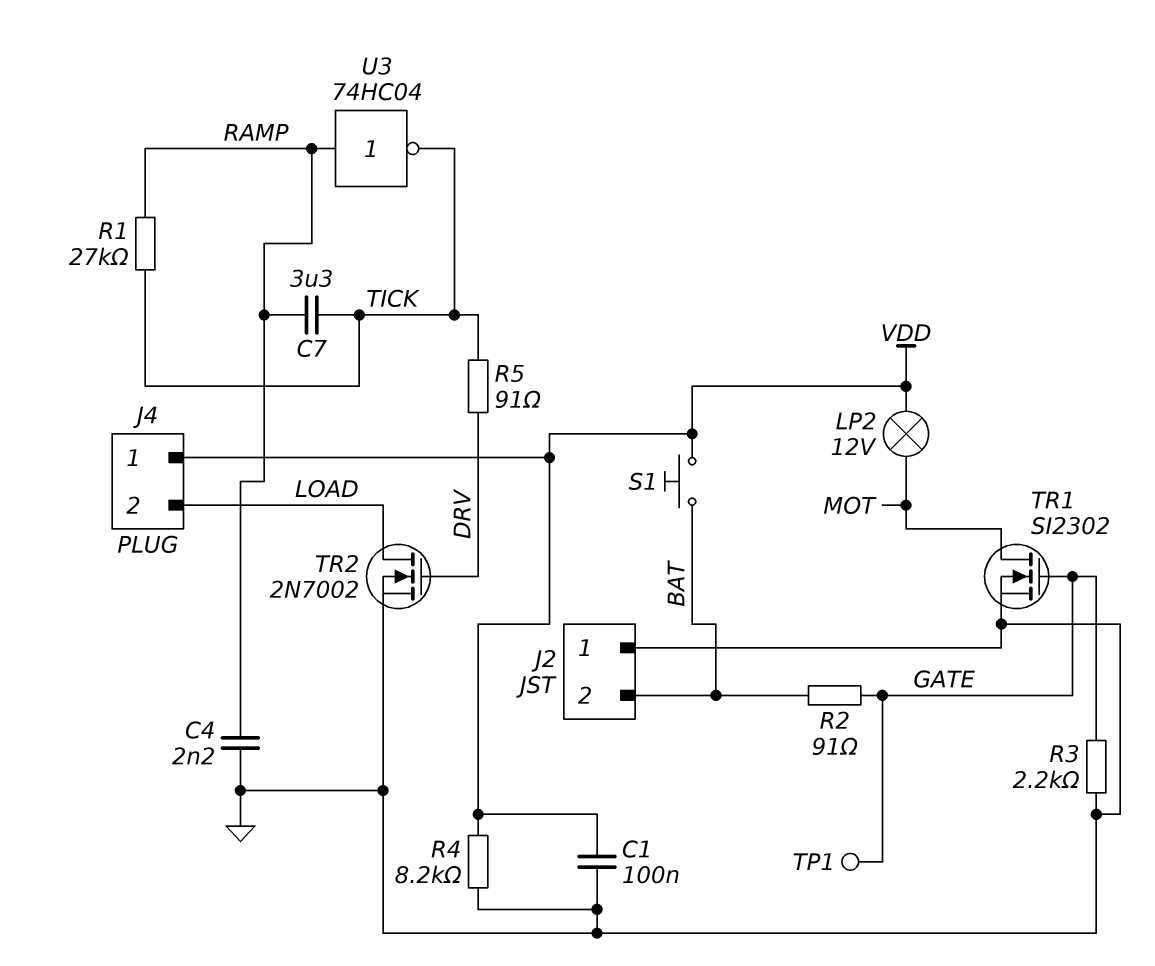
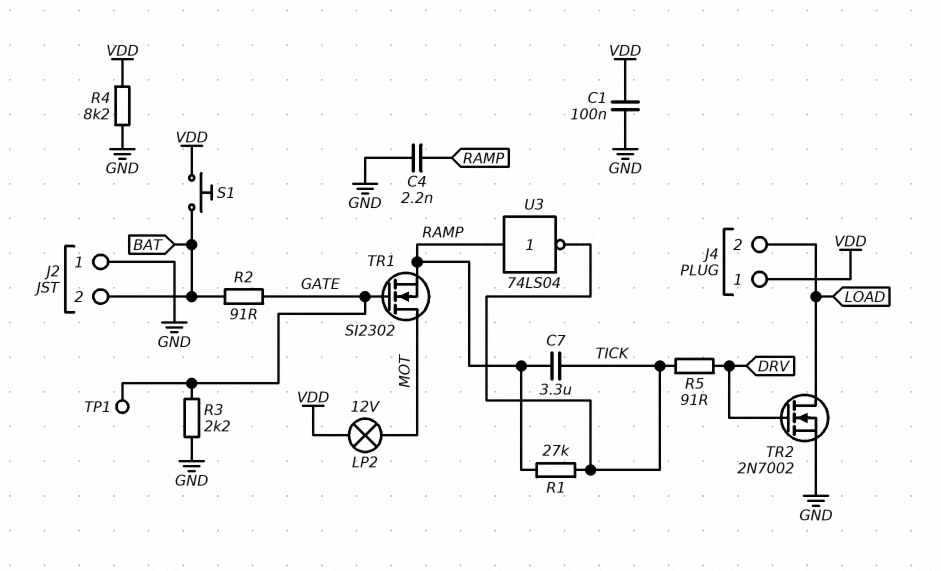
TR1: NMOS SI2302 (G GATE, D MOT, S GND) -> NMOS SI2302 (G GATE, D MOT, S RAMP)
U3: NOT 74HC04 (in RAMP, out TICK) -> NOT 74LS04 (in RAMP, out TICK)

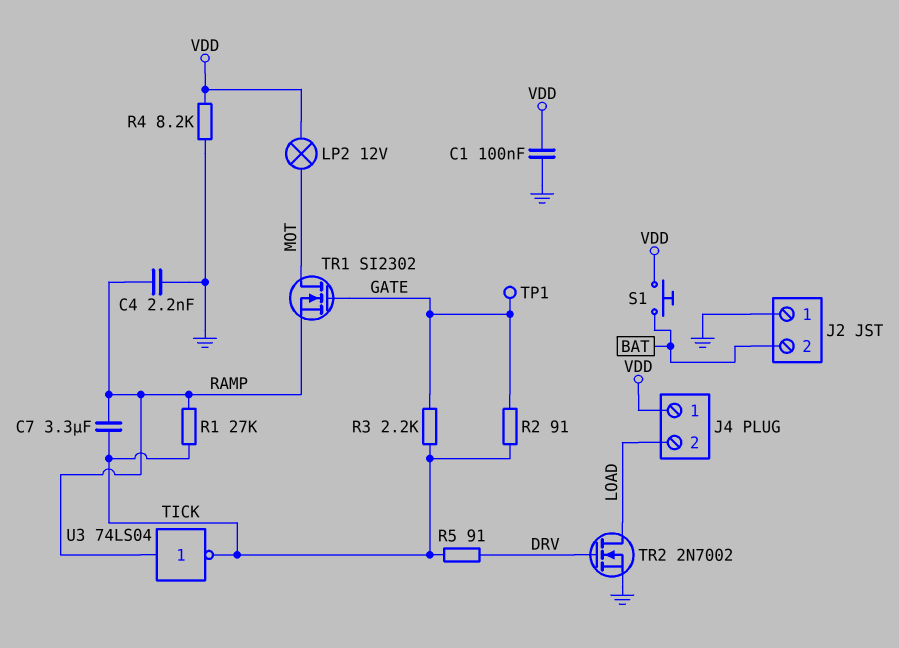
R2: 91 (BAT, GATE) -> 91 (GATE, TICK)
R3: 2.2k (GATE, GND) -> 2.2k (GATE, TICK)

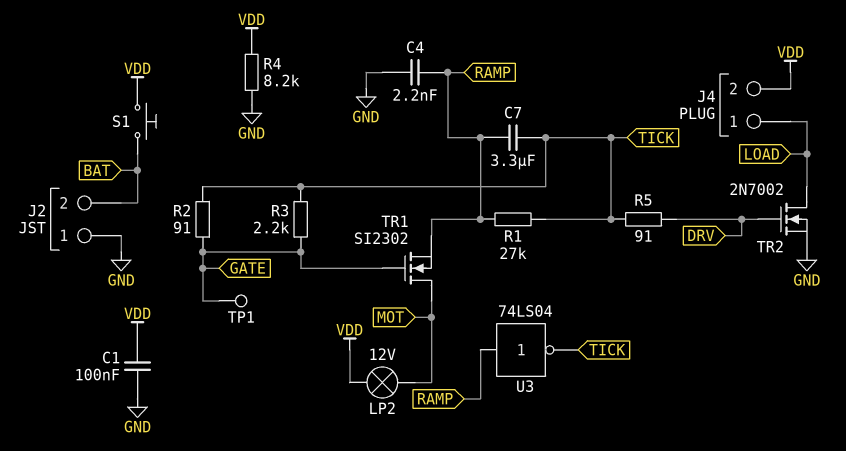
J4 pin 1: VDD -> LOAD
J4 pin 2: LOAD -> VDD

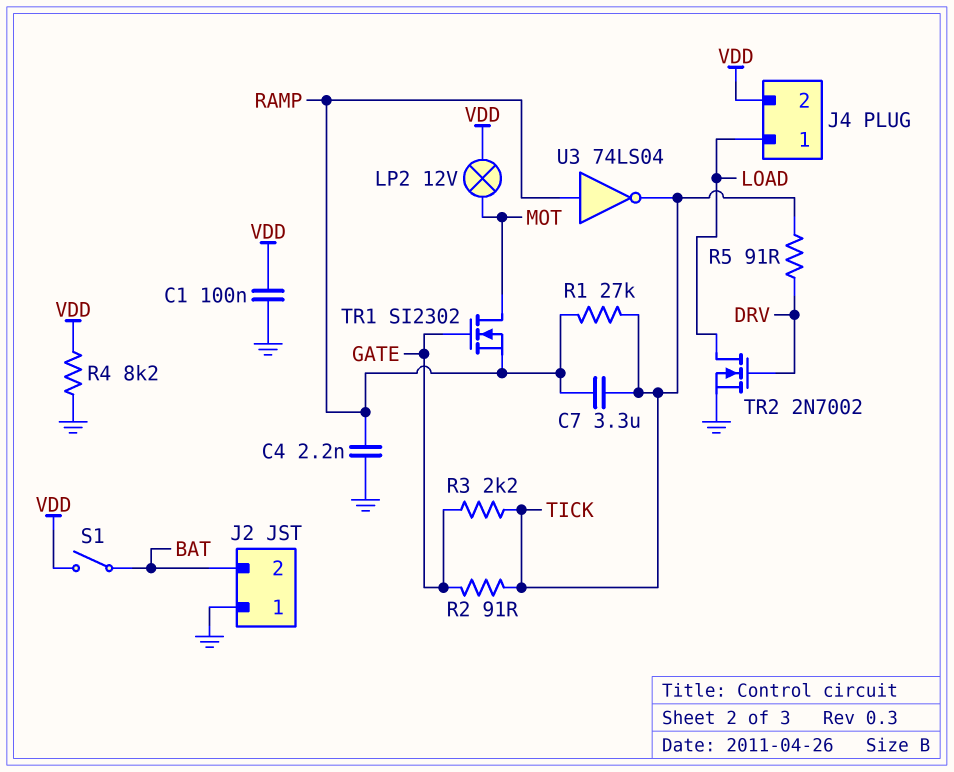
S1: button (BAT, VDD) -> switch (BAT, VDD)
TP1: test point (GATE) -> none

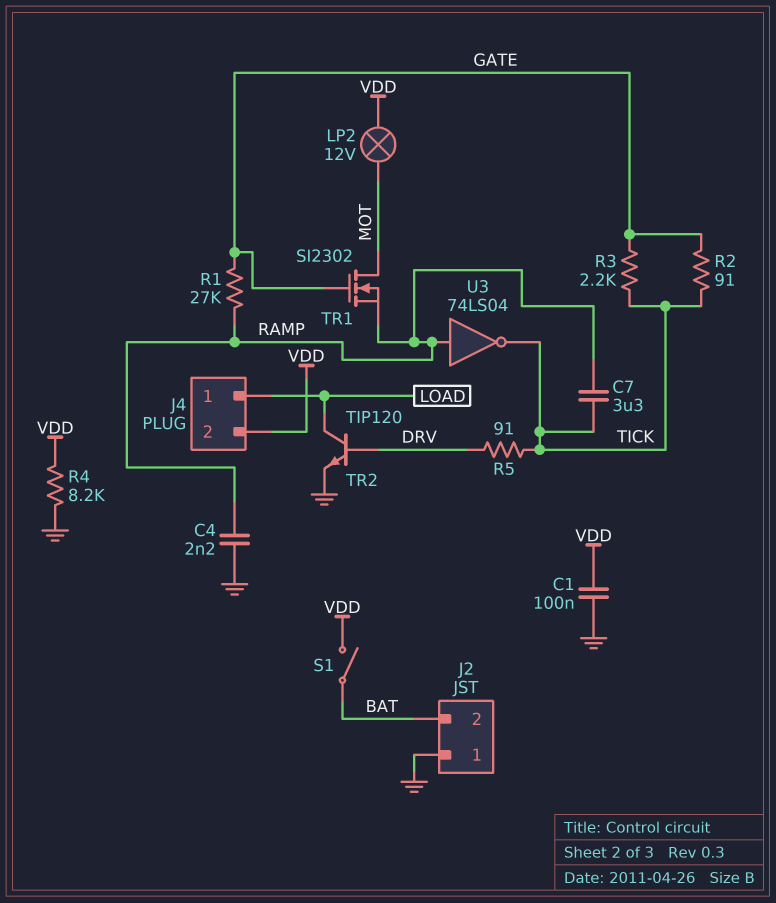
R1: 27k (RAMP, TICK) -> 27k (GATE, RAMP)
TR2: NMOS 2N7002 (G DRV, D LOAD, S GND) -> NPN TIP120 (B DRV, C LOAD, E GND)

